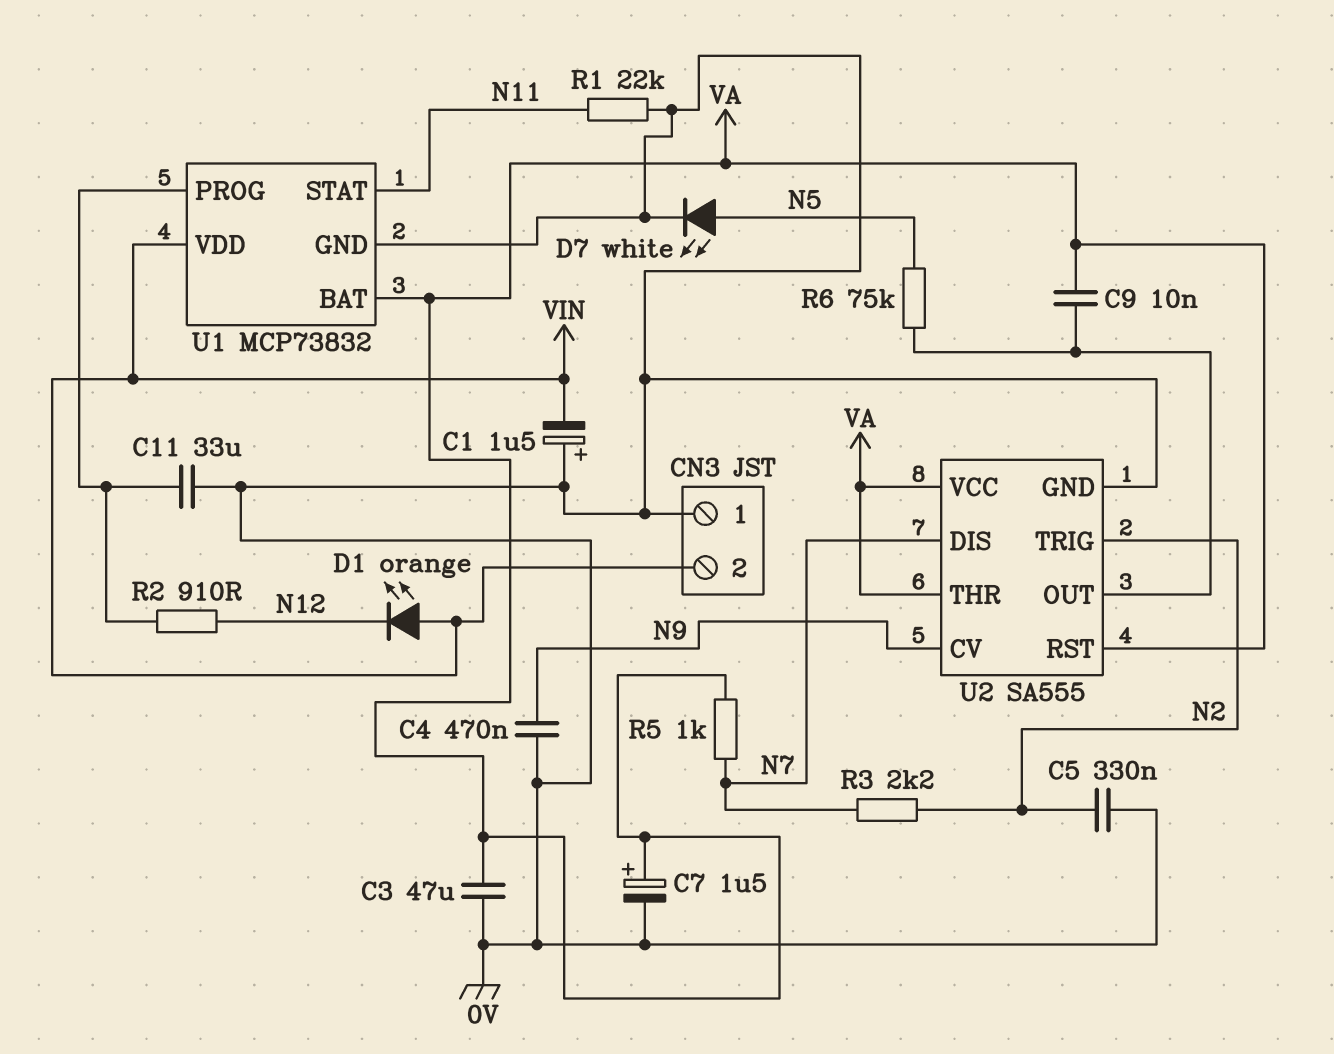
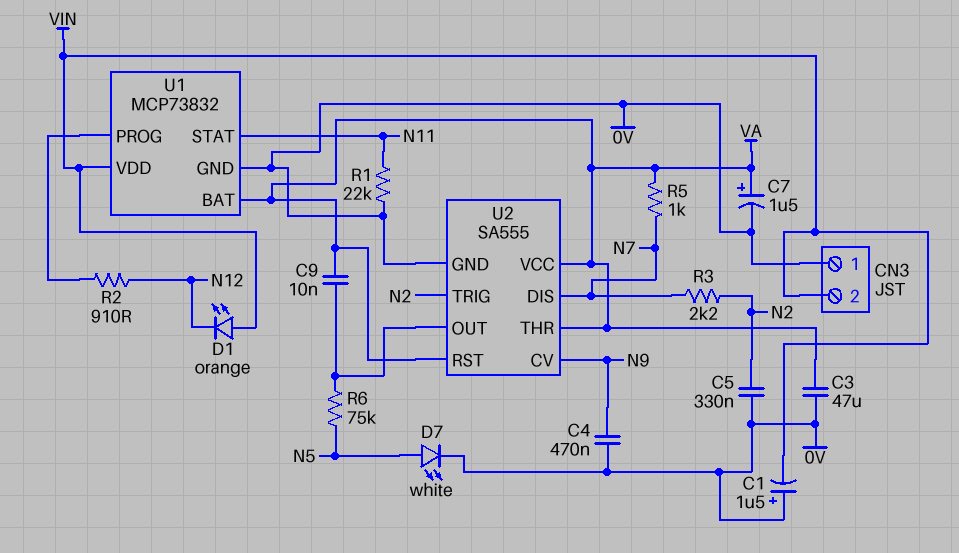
C11: 33uF (0V, U1/PROG) -> none

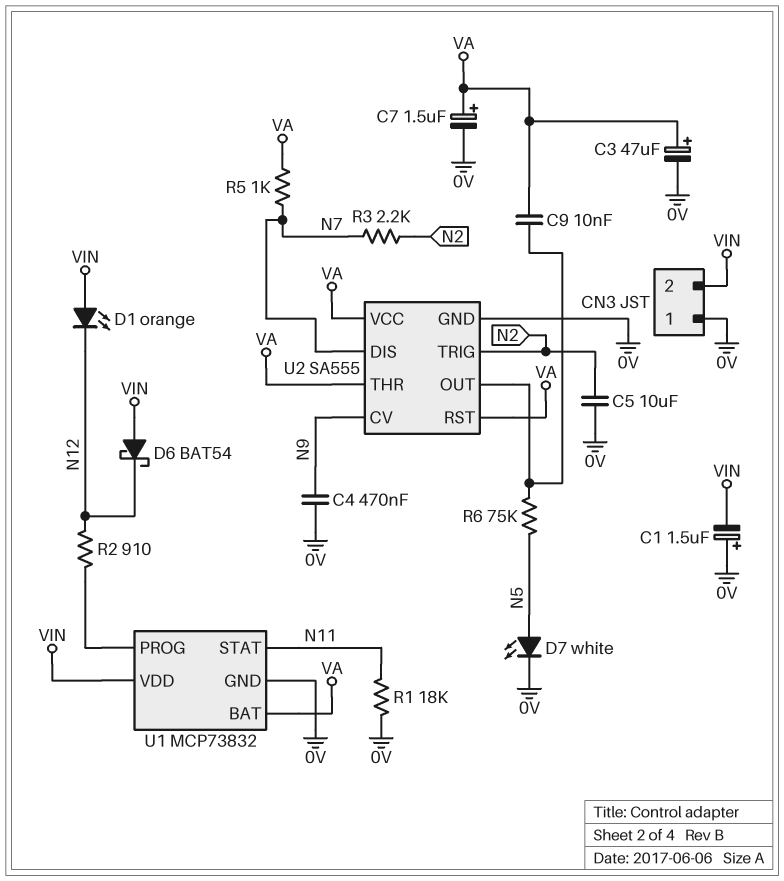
C3: 47uF (0V, VA) -> 47uF (plus VA, minus 0V)
C5: 330nF (0V, N2) -> 10uF (0V, N2)
D6: none -> schottky BAT54 (A VIN, K N12)
R1: 22k (0V, N11) -> 18k (0V, N11)

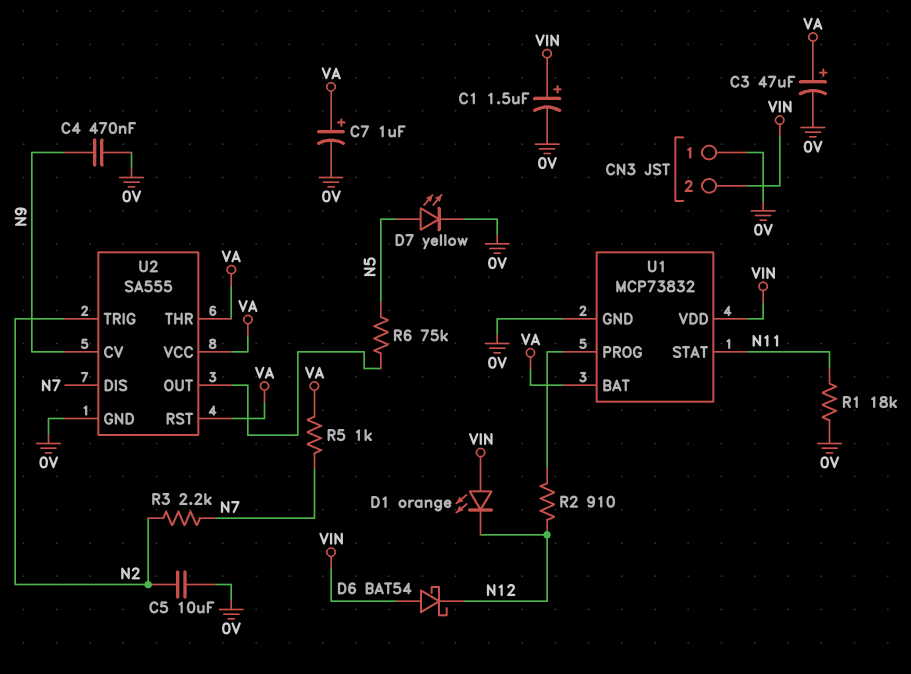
C1: 1.5uF (plus 0V, minus VIN) -> 1.5uF (plus VIN, minus 0V)
C7: 1.5uF (plus VA, minus 0V) -> 1uF (plus VA, minus 0V)
C9: 10nF (U2/OUT, VA) -> none
D7: LED white (A N5, K 0V) -> LED yellow (A N5, K 0V)

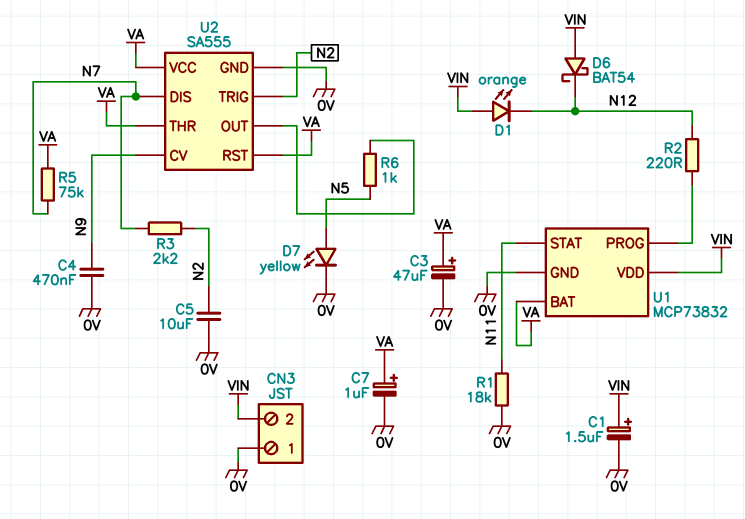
R2: 910 (N12, U1/PROG) -> 220 (N12, U1/PROG)
R5: 1k (N7, VA) -> 75k (N7, VA)
R6: 75k (N5, U2/OUT) -> 1k (N5, U2/OUT)

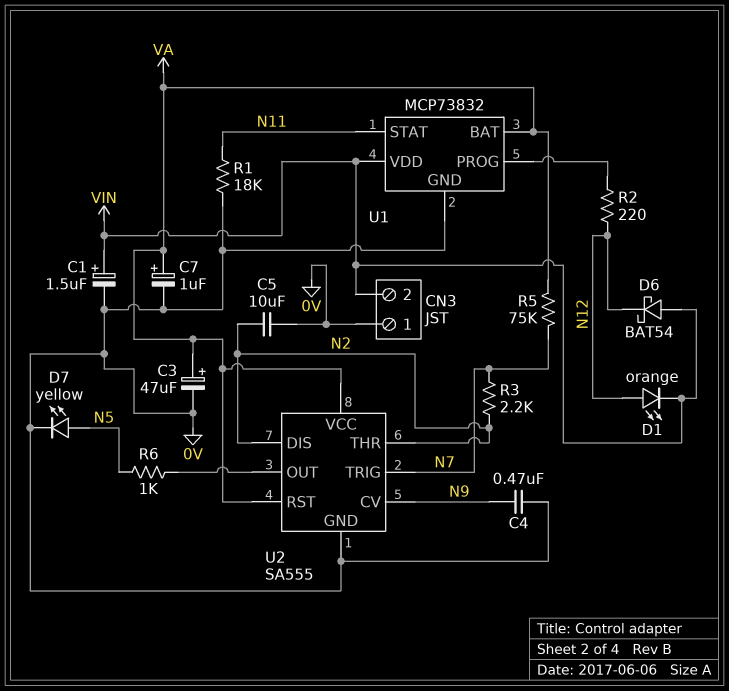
D1: LED orange (A VIN, K N12) -> LED orange (A N12, K VIN)
U2 pin DIS: N7 -> N2
U2 pin THR: VA -> N2
U2 pin TRIG: N2 -> N7

